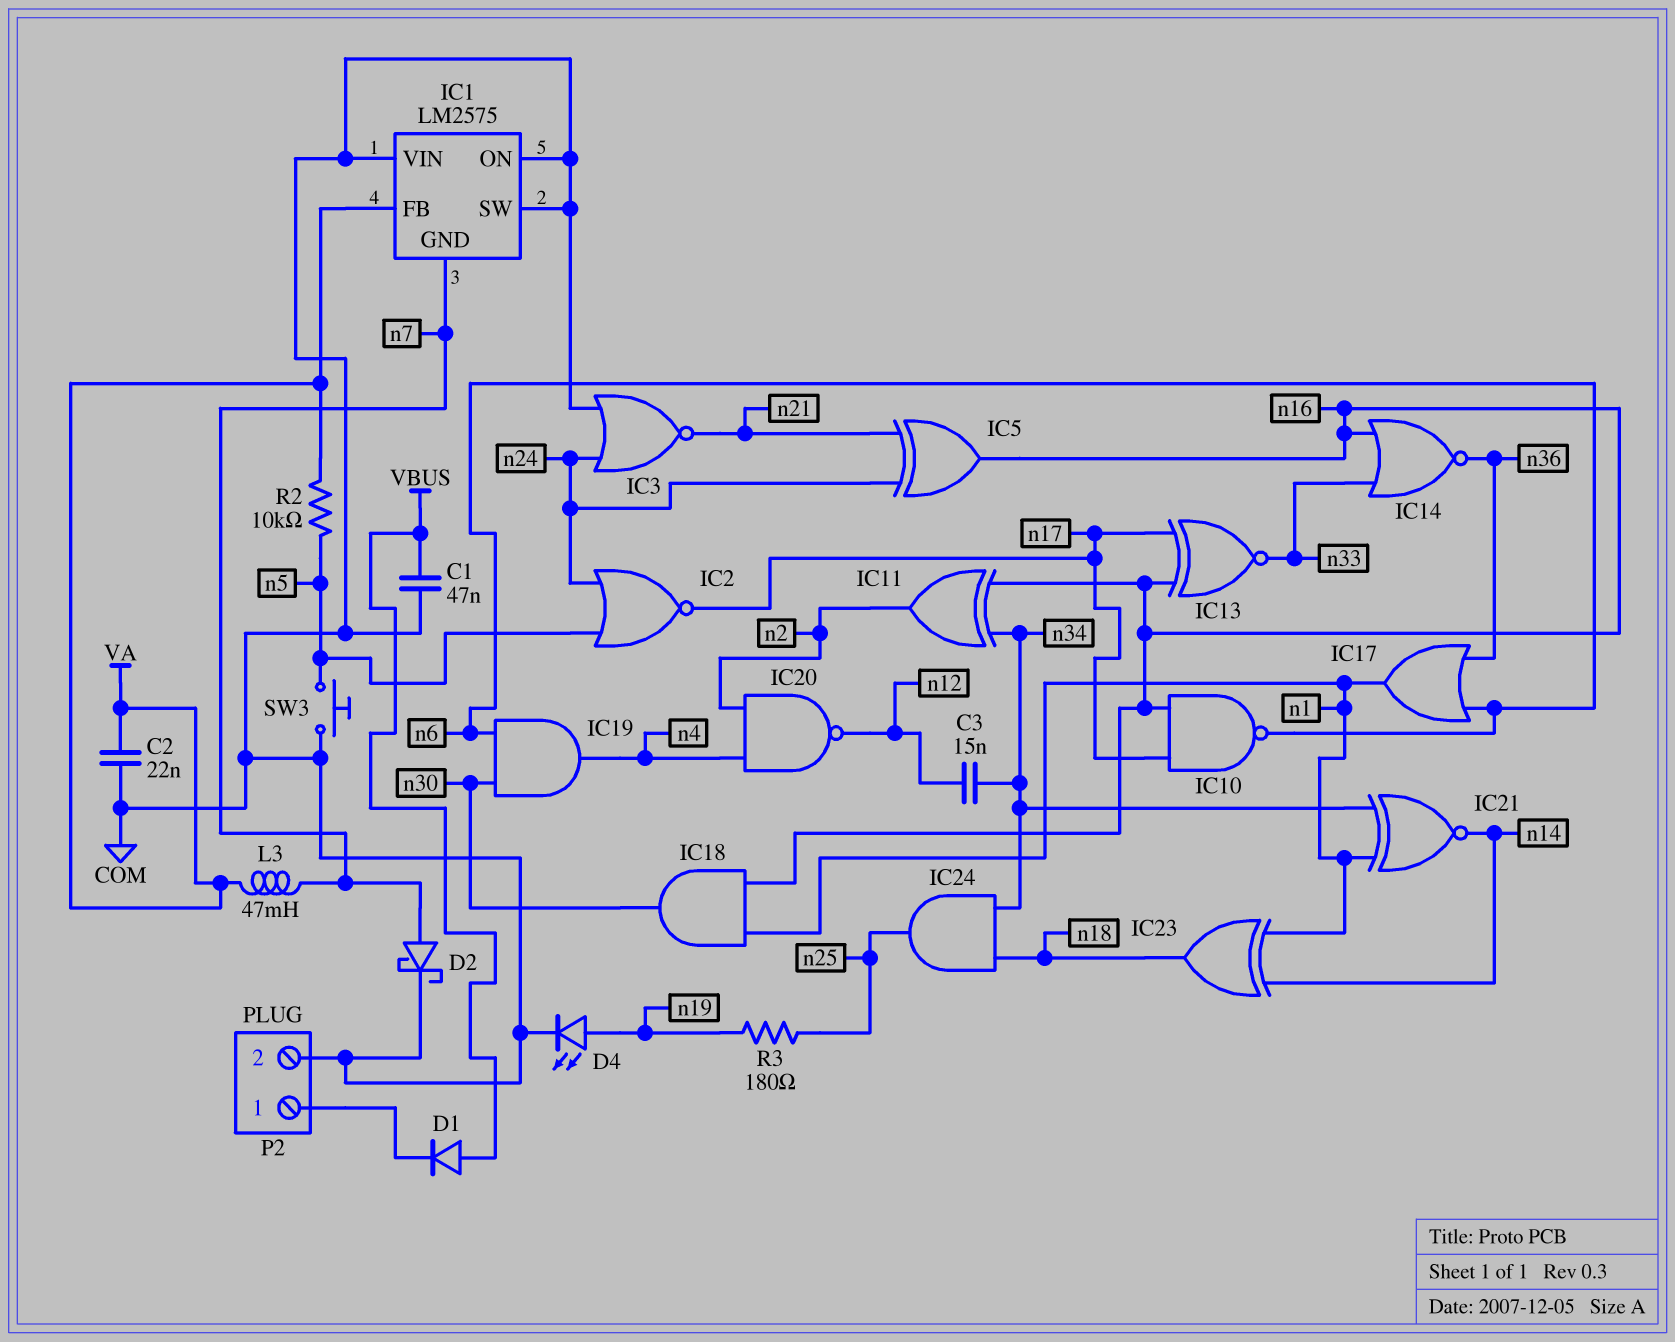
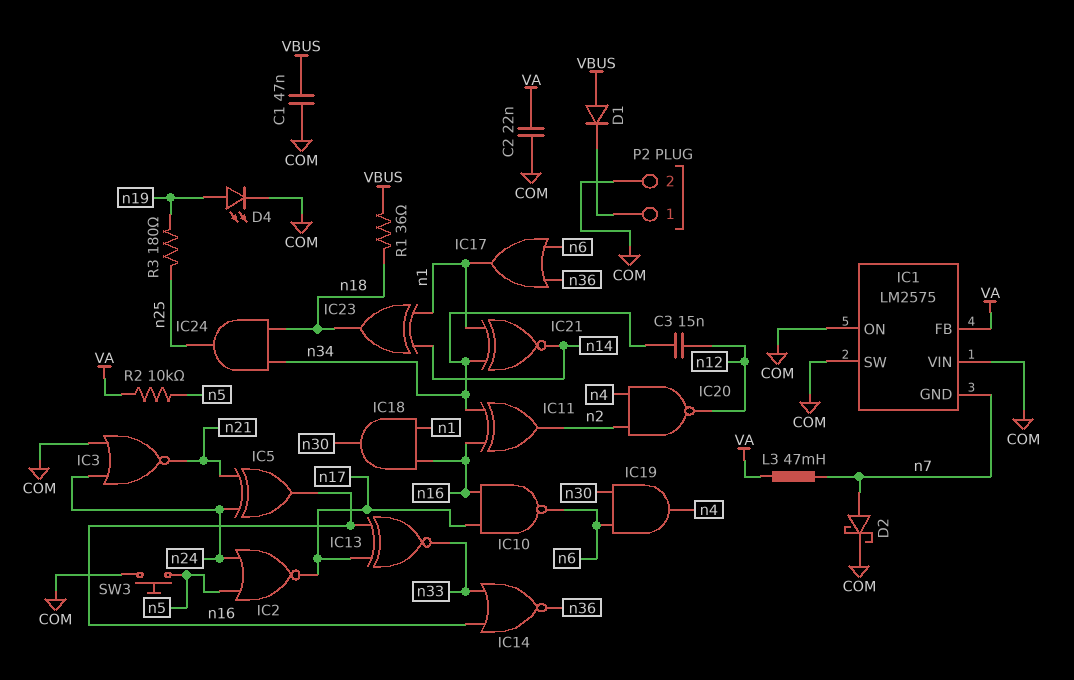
R1: none -> 36 (VBUS, n18)

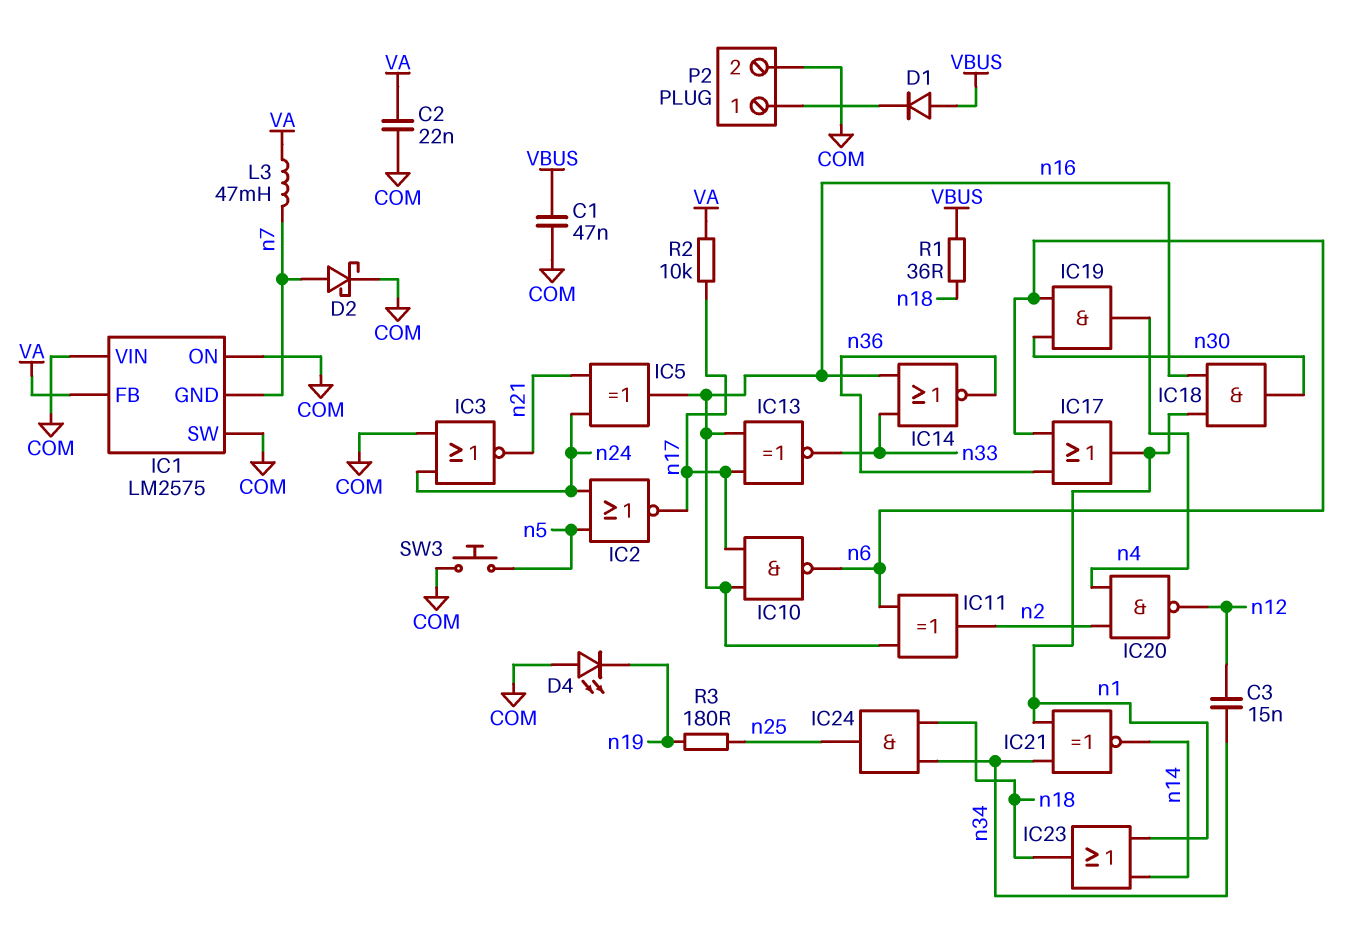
D4: LED (A n19, K COM) -> LED (A COM, K n19)
IC11: XOR (in n16, in n34, out n2) -> XOR (in n6, in n16, out n2)
IC23: XOR (in n1, in n14, out n18) -> OR (in n1, in n14, out n18)
R2: 10k (VA, n5) -> 10k (VA, n17)

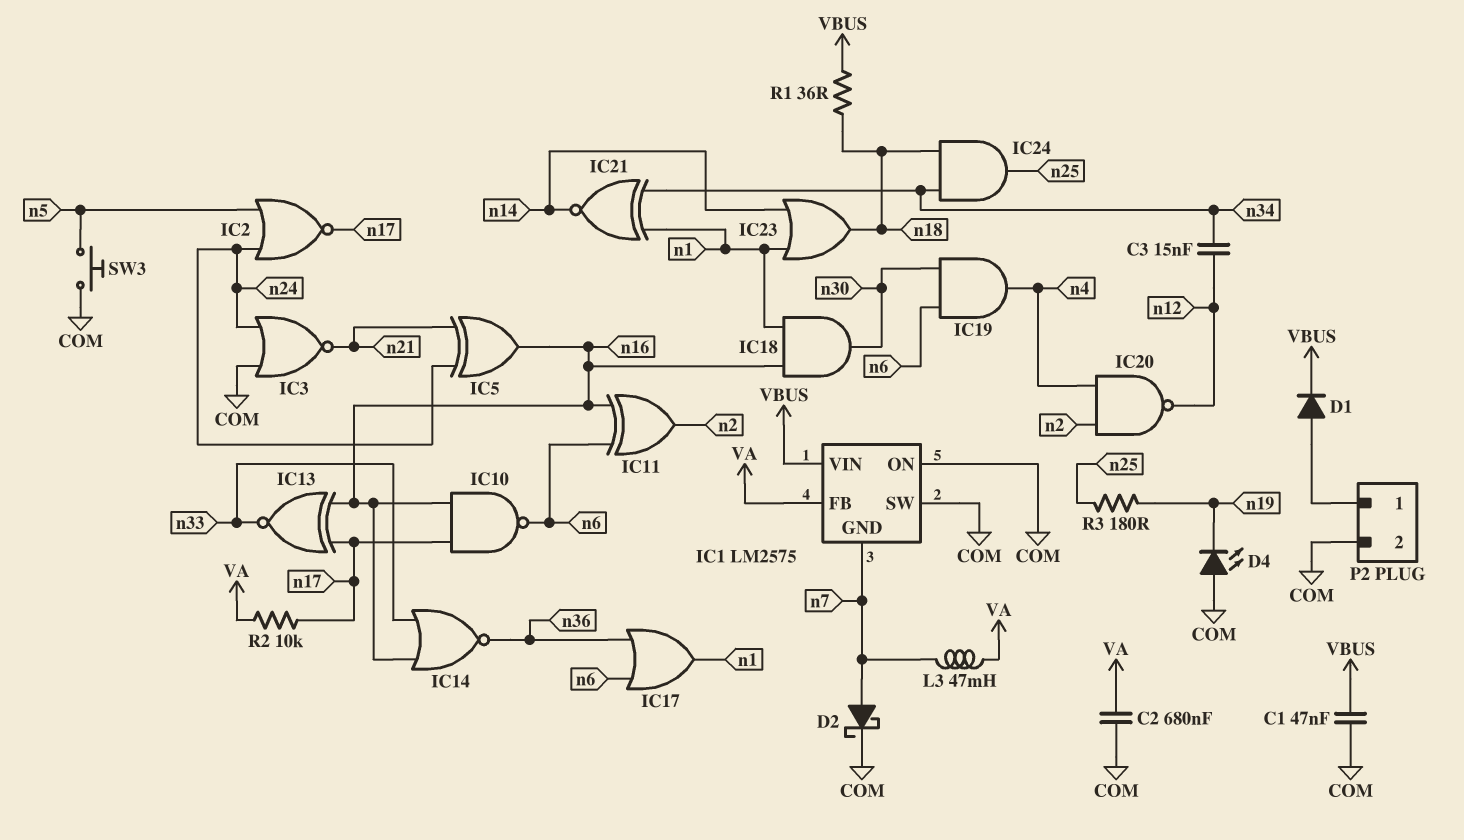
C2: 22nF (COM, VA) -> 680nF (COM, VA)
D1: diode (A VBUS, K P2/1) -> diode (A P2/1, K VBUS)
IC1 pin VIN: COM -> VBUS

